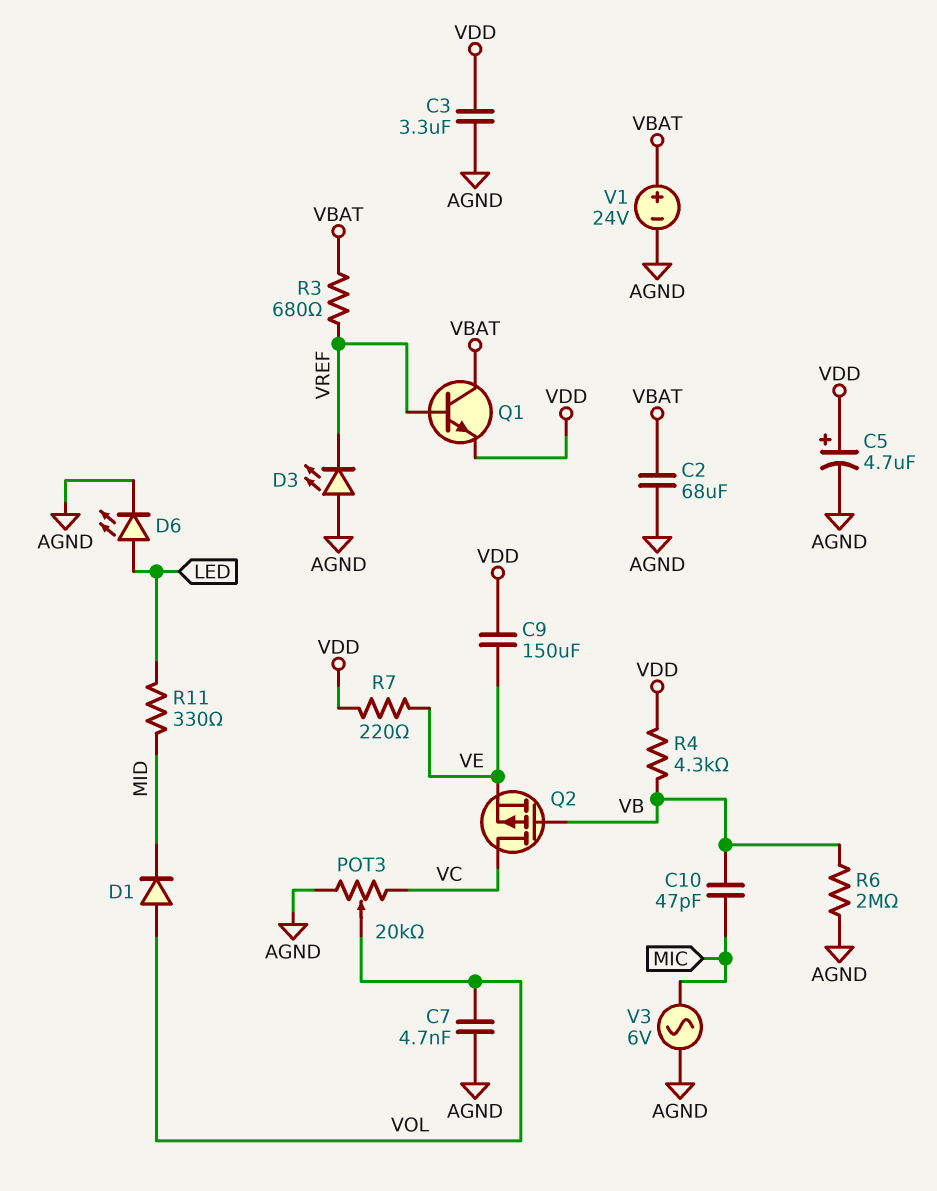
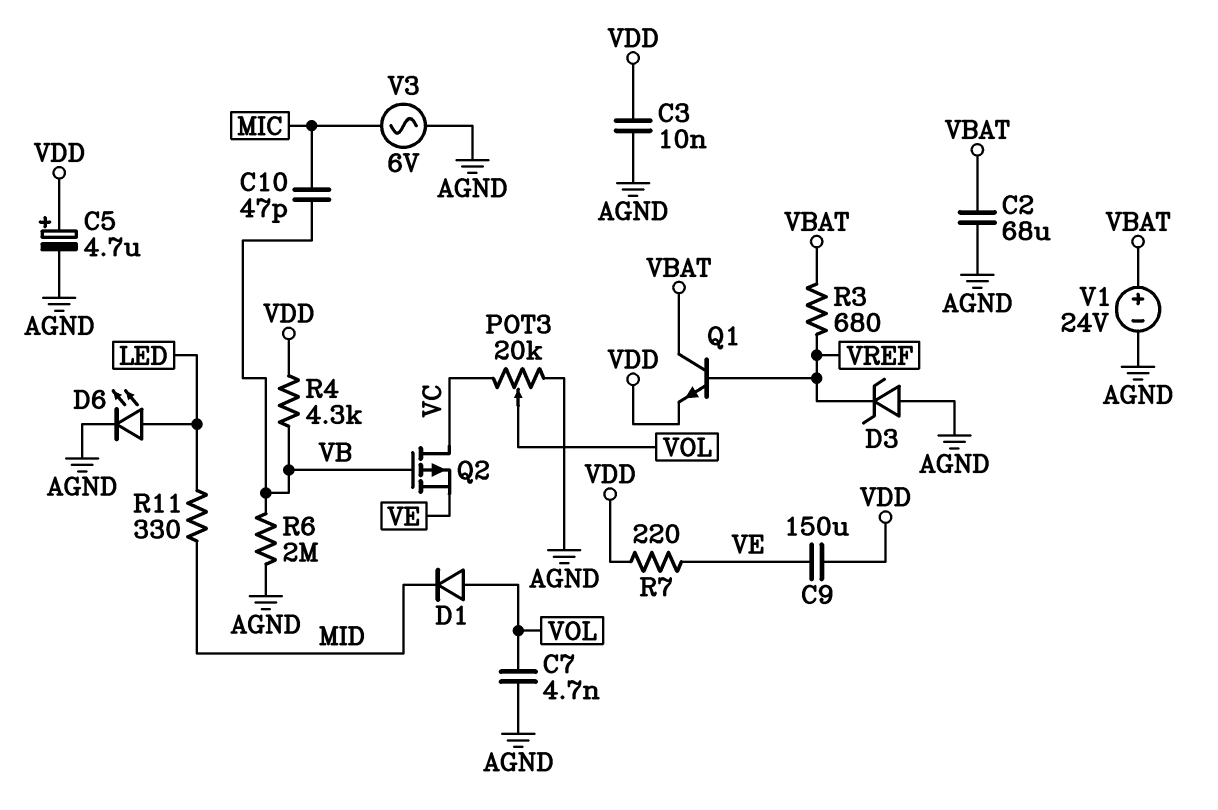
C3: 3.3uF (AGND, VDD) -> 10nF (AGND, VDD)
D3: LED (A AGND, K VREF) -> zener (A AGND, K VREF)

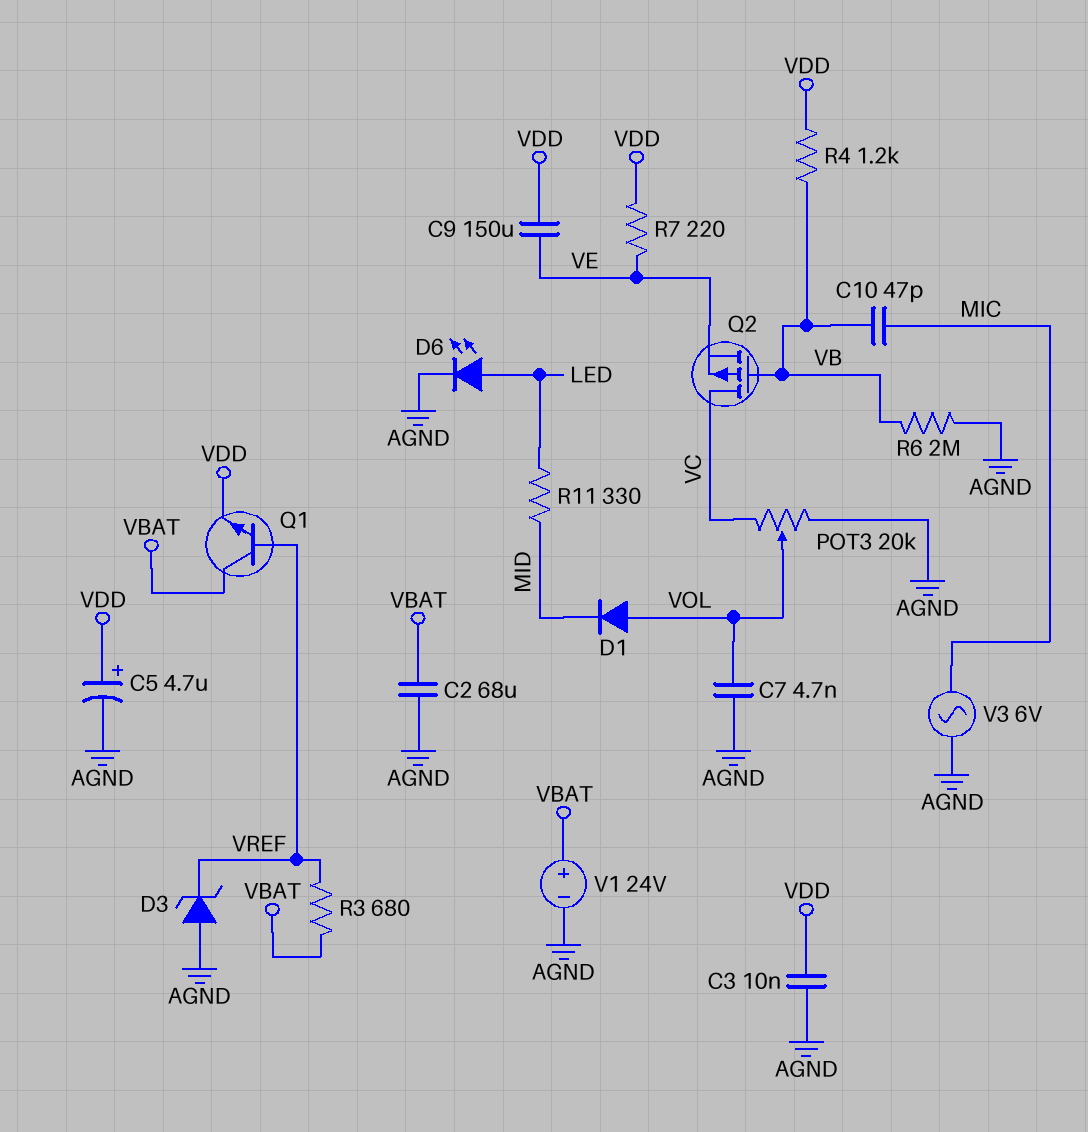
R4: 4.3k (VB, VDD) -> 1.2k (VB, VDD)

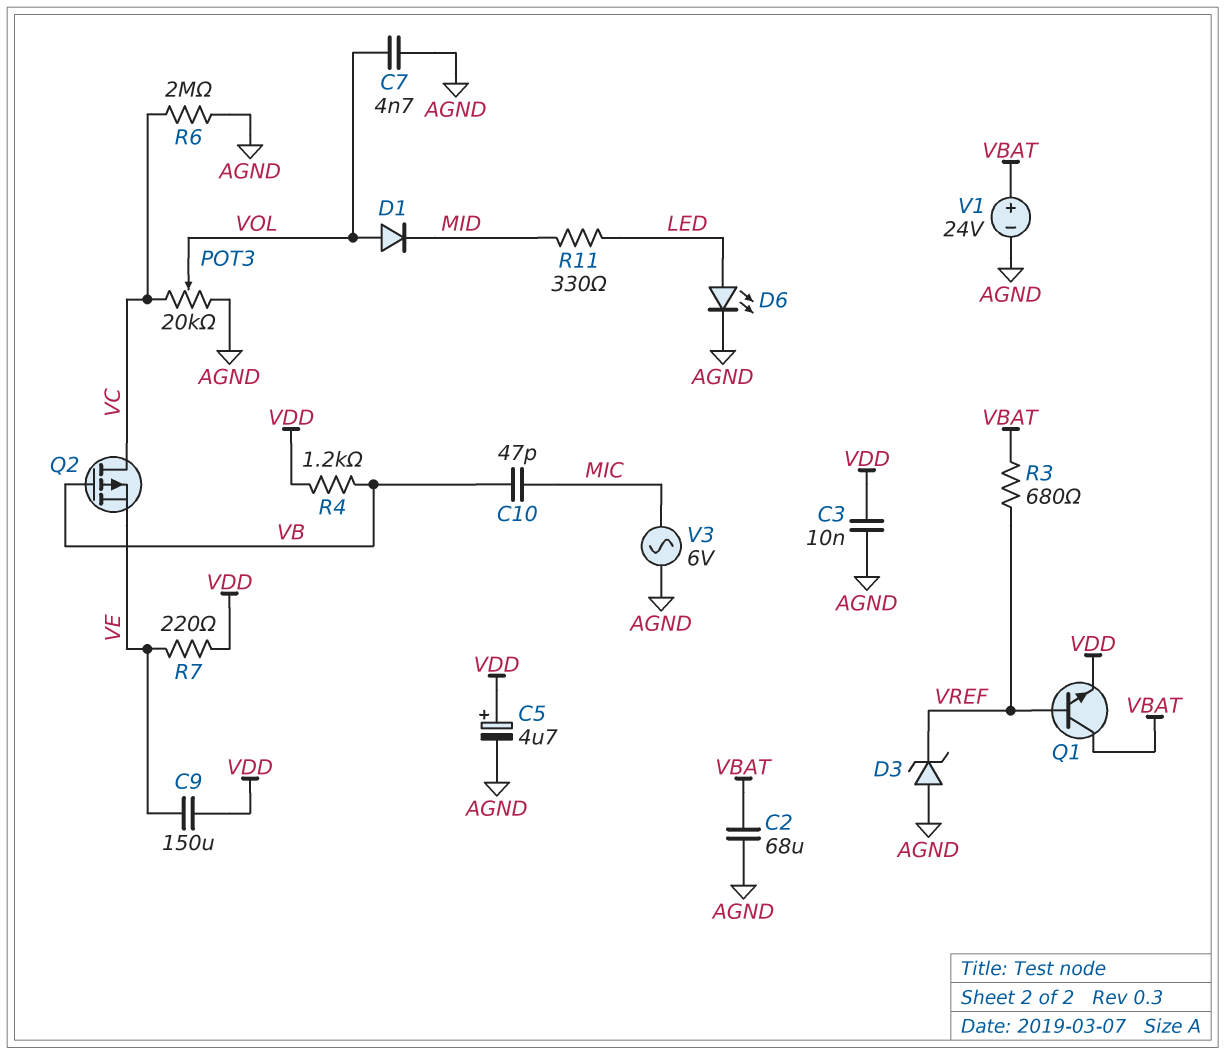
R6: 2M (AGND, VB) -> 2M (AGND, VC)

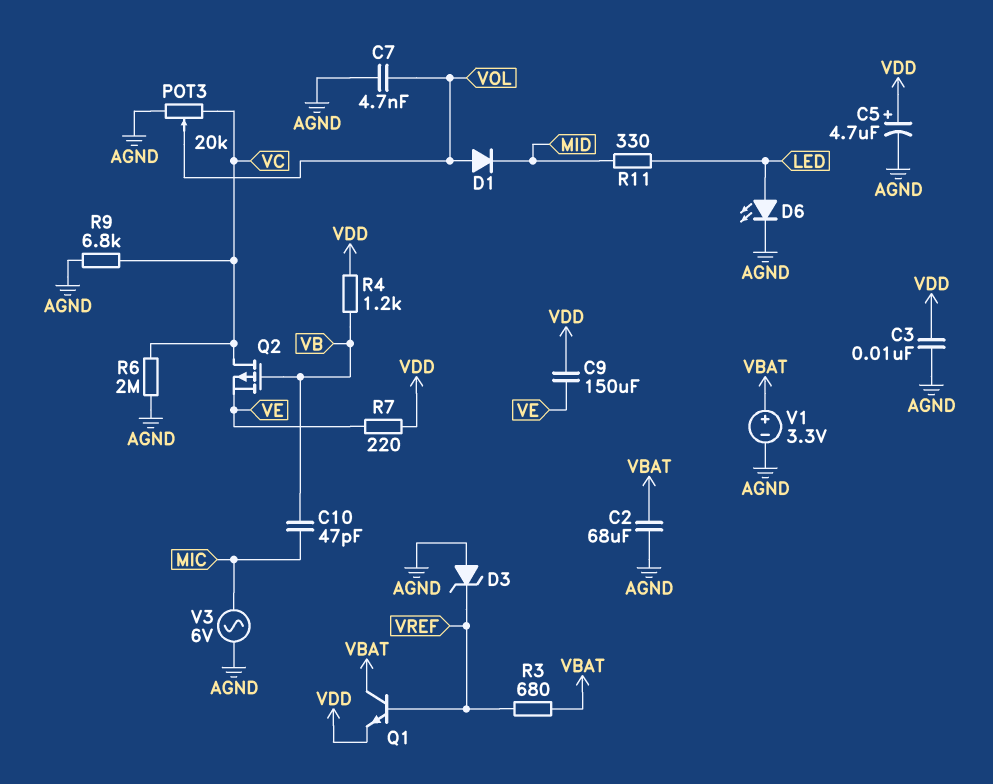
R9: none -> 6.8k (AGND, VC)
V1: 24V (plus VBAT, minus AGND) -> 3.3V (plus VBAT, minus AGND)

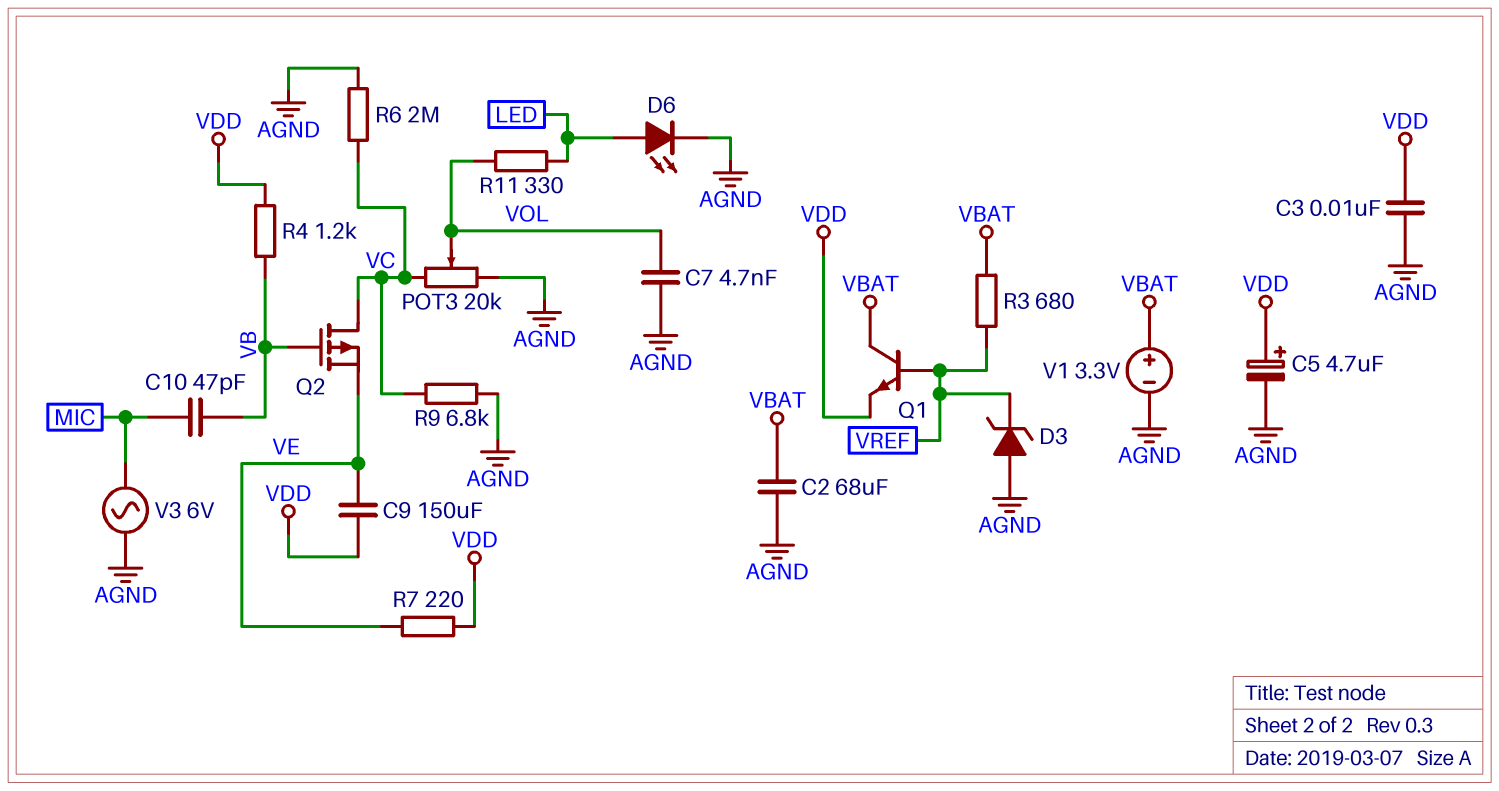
D1: diode (A VOL, K MID) -> none
R11: 330 (LED, MID) -> 330 (LED, VOL)

